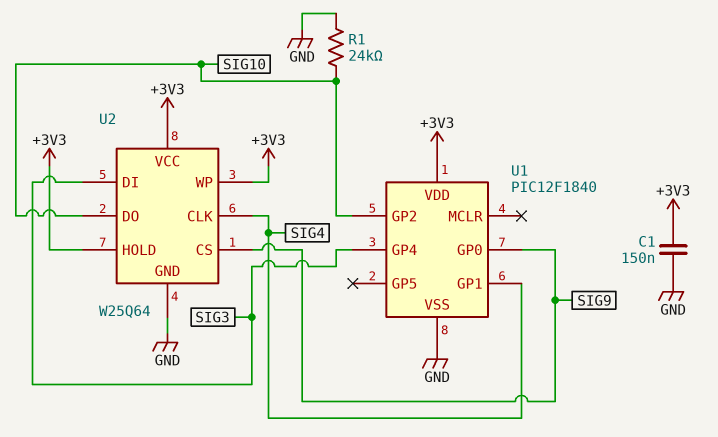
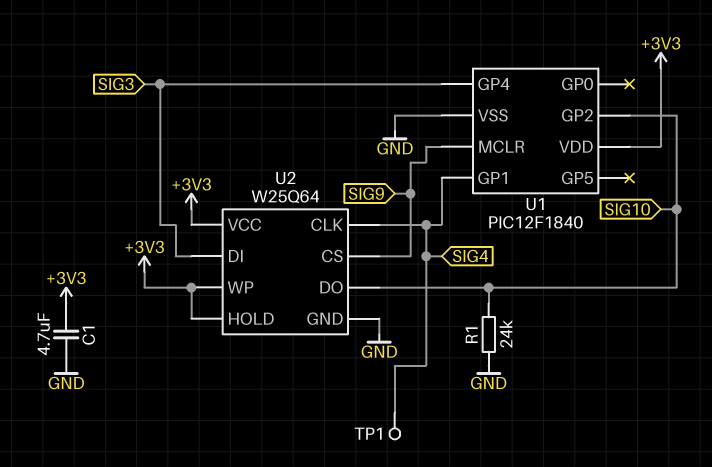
C1: 150nF (+3V3, GND) -> 4.7uF (+3V3, GND)
TP1: none -> test point (SIG4)
U1 pin GP0: SIG9 -> none
U1 pin MCLR: none -> SIG9

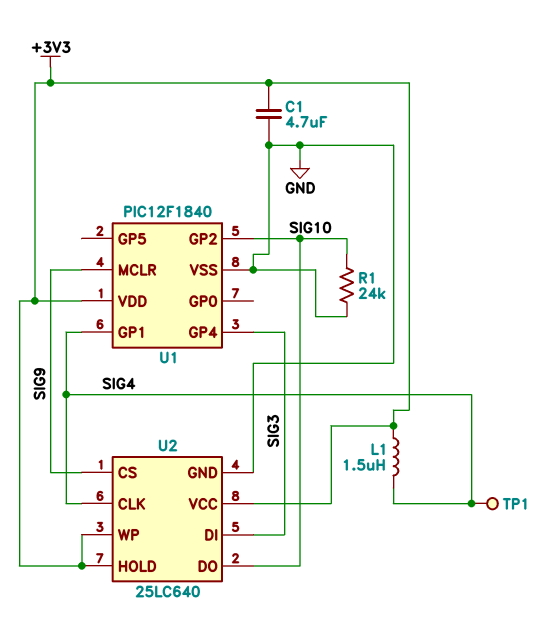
L1: none -> 1.5uH (+3V3, SIG4)
U2: W25Q64 -> 25LC640

